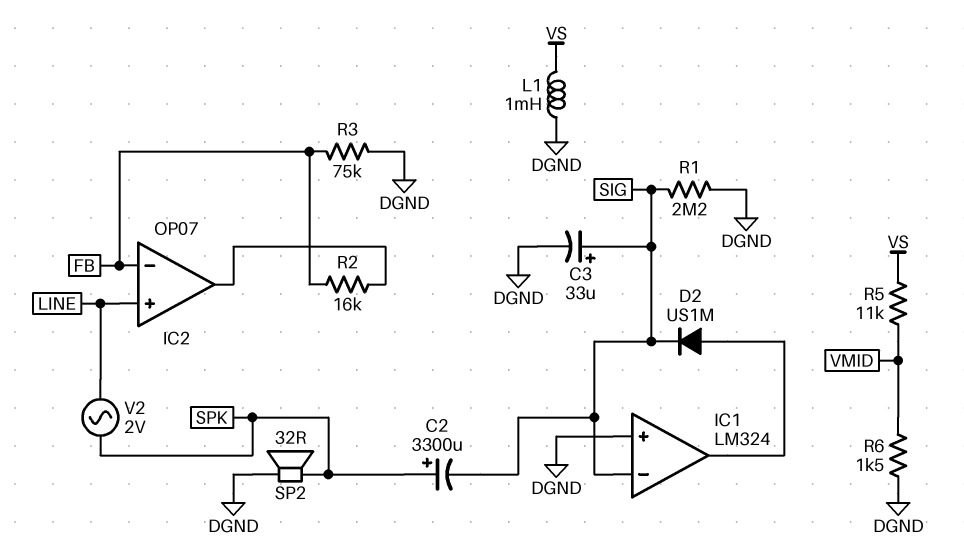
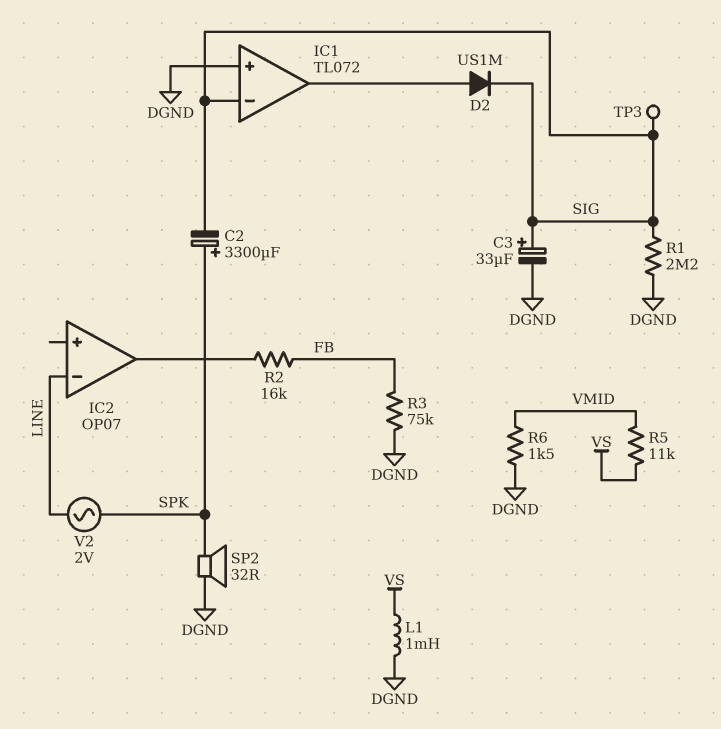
IC1: LM324 -> TL072
IC2 pin in+: LINE -> none
IC2 pin in-: FB -> LINE
TP3: none -> test point (SIG)

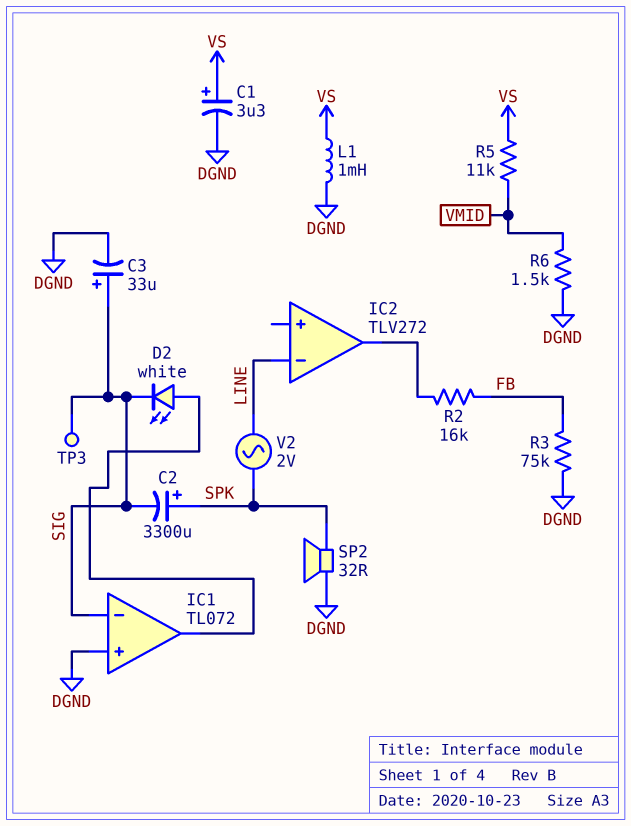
C1: none -> 3.3uF (plus VS, minus DGND)
D2: diode US1M (A IC1/out, K SIG) -> LED white (A IC1/out, K SIG)
IC2: OP07 -> TLV272
R1: 2.2M (DGND, SIG) -> none

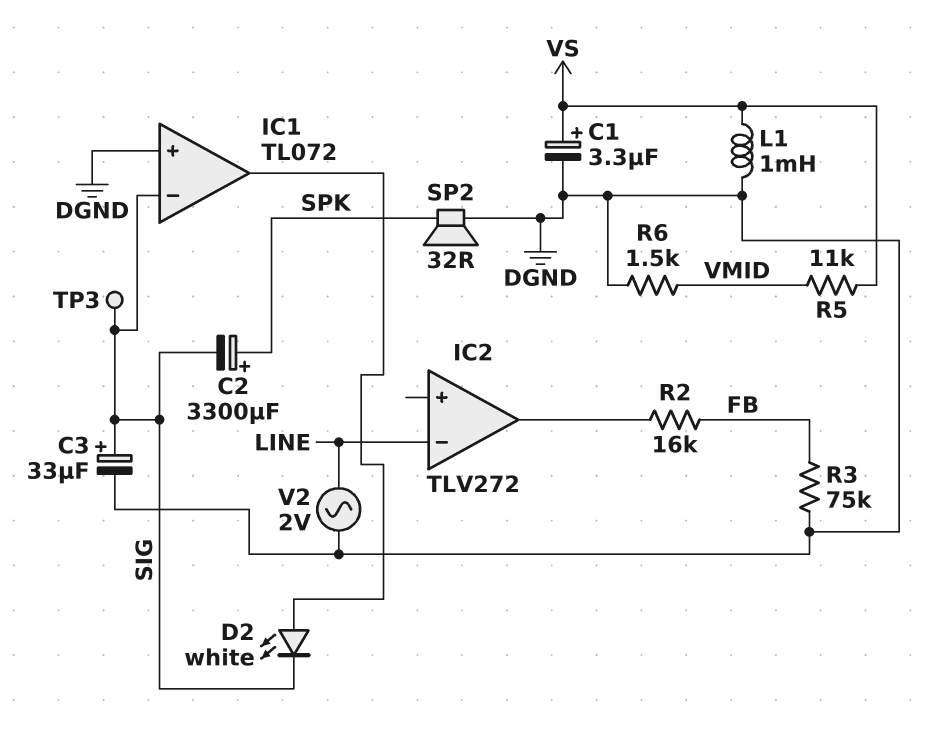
V2: AC 2V (LINE, SPK) -> AC 2V (DGND, LINE)

